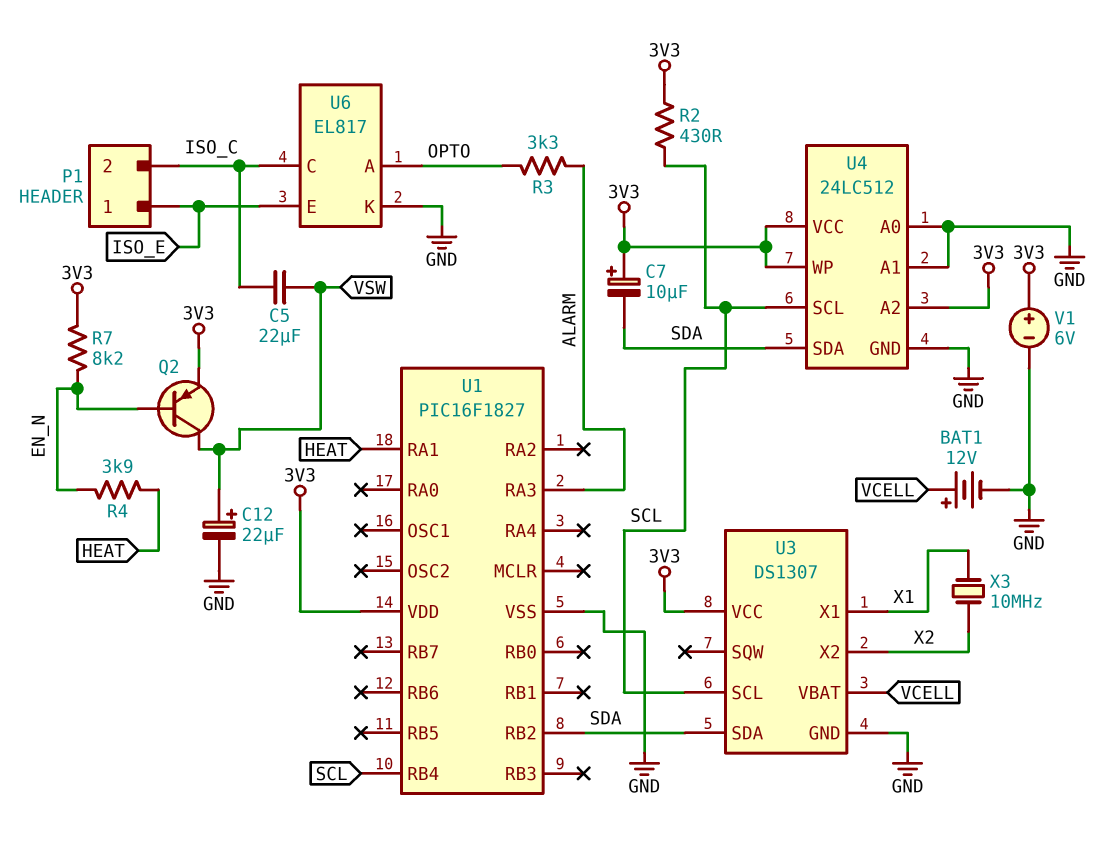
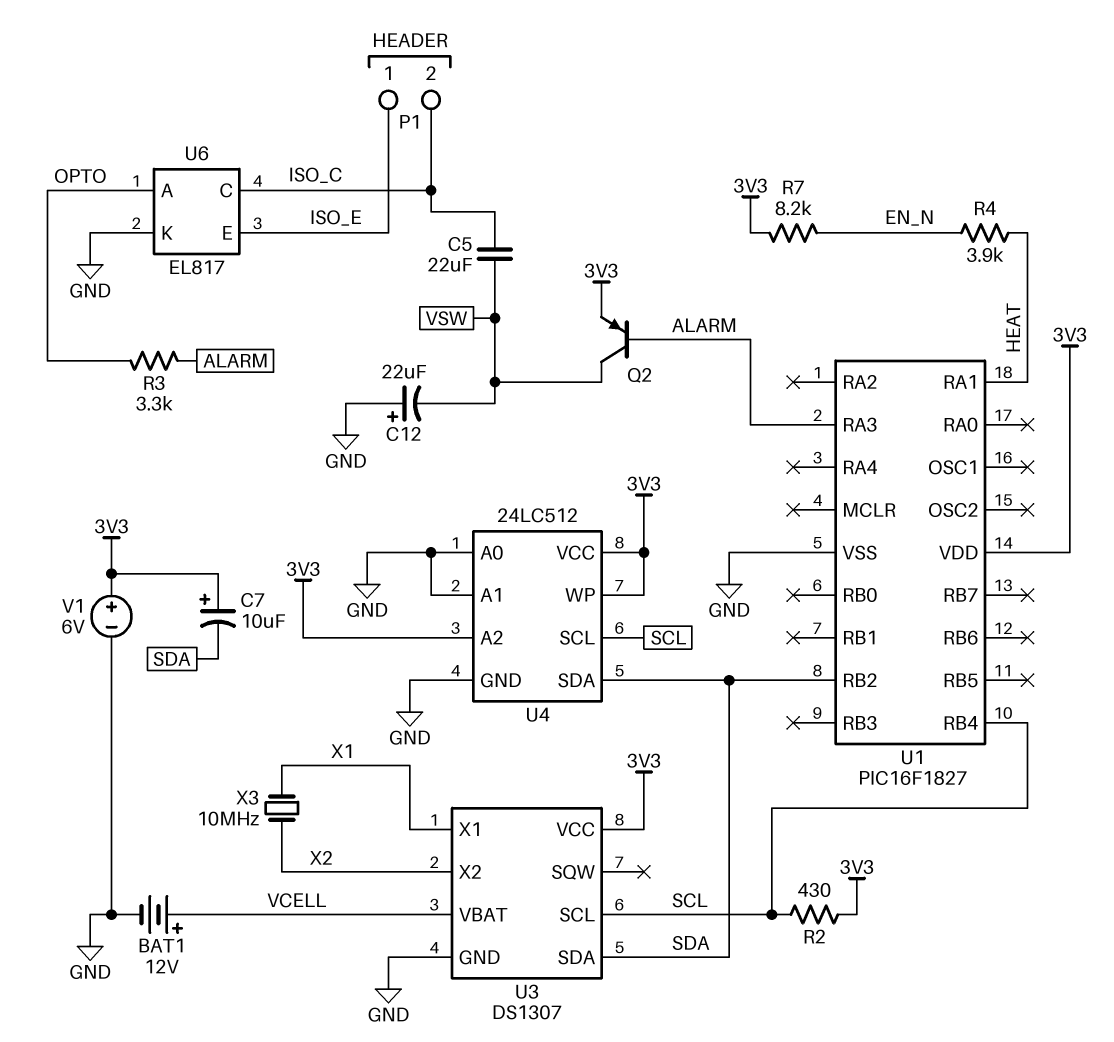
C12: 22uF (plus VSW, minus GND) -> 22uF (plus GND, minus VSW)
Q2: PNP (B EN_N, C VSW, E 3V3) -> PNP (B ALARM, C VSW, E 3V3)

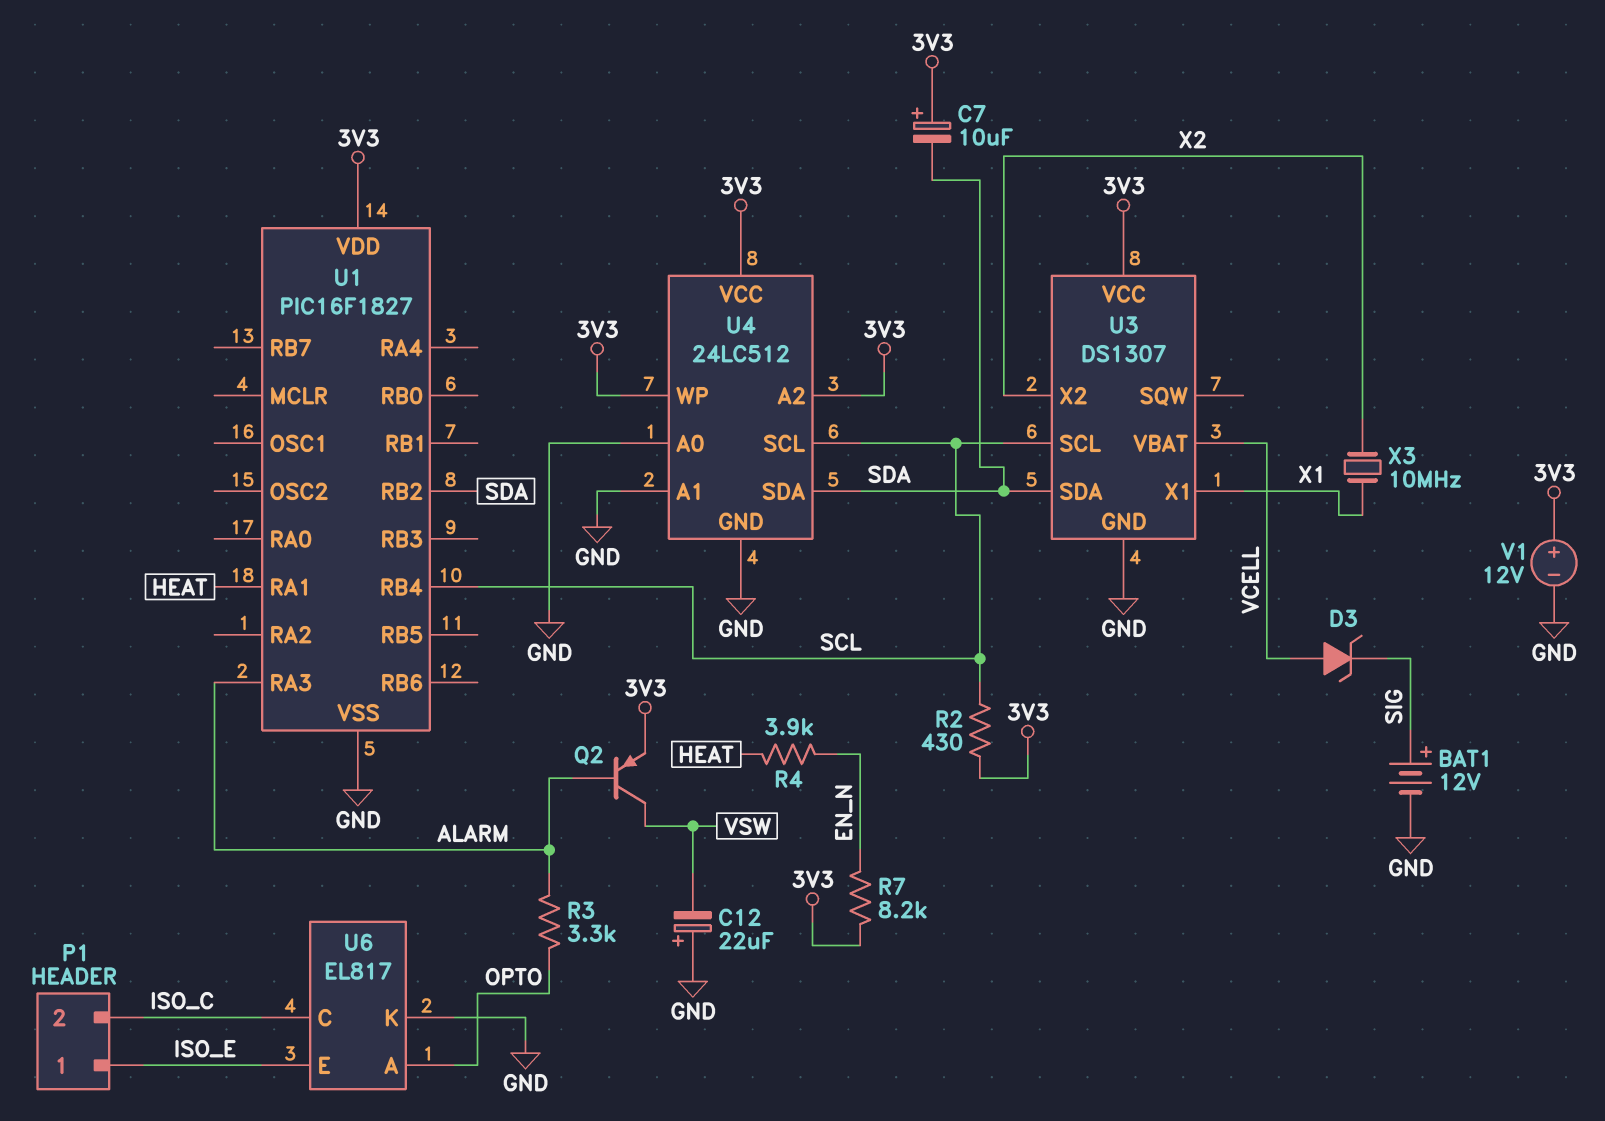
BAT1: 12V (plus VCELL, minus GND) -> 12V (plus SIG, minus GND)
C5: 22uF (ISO_C, VSW) -> none
D3: none -> zener (A VCELL, K SIG)
V1: 6V (plus 3V3, minus GND) -> 12V (plus 3V3, minus GND)

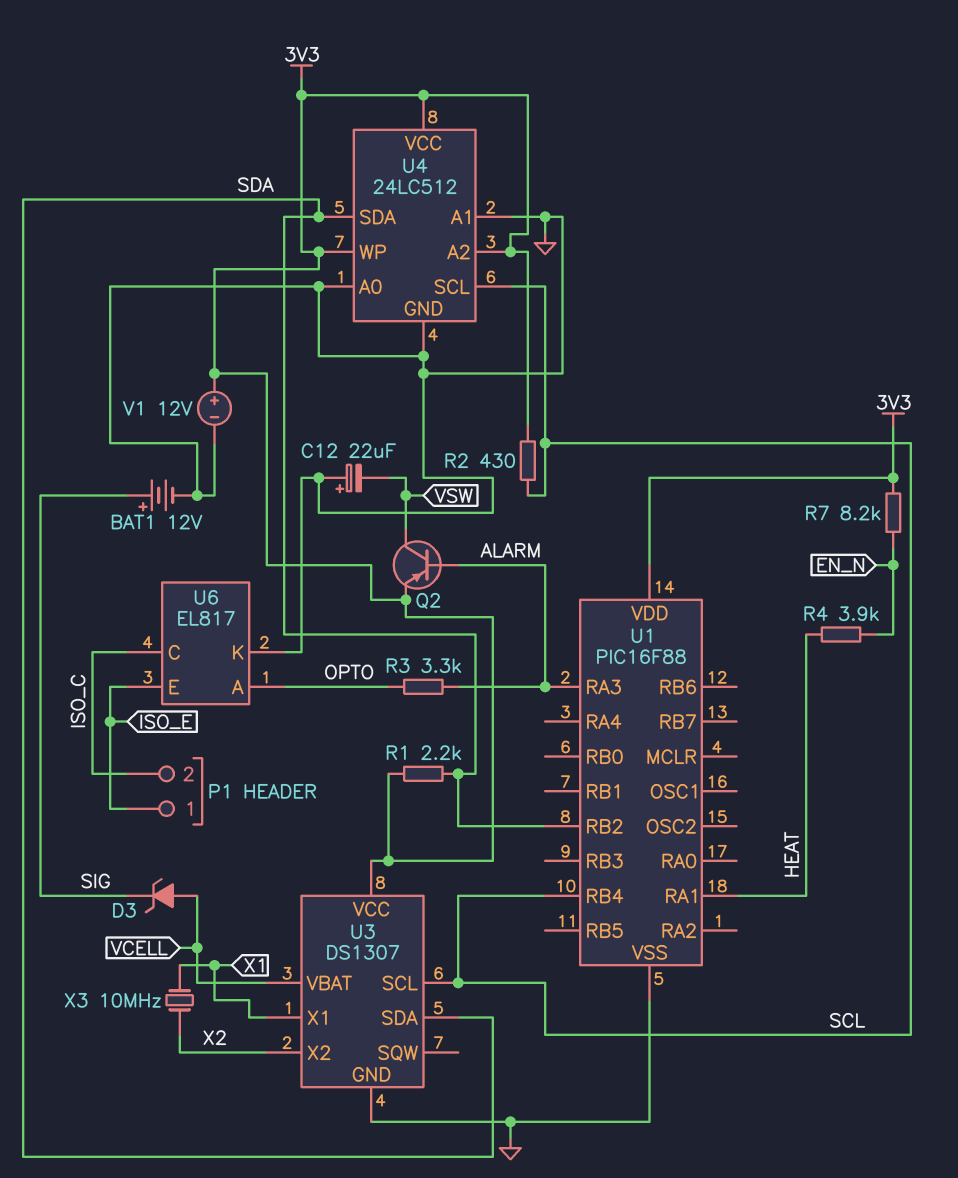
C7: 10uF (plus 3V3, minus SDA) -> none
R1: none -> 2.2k (3V3, SDA)
U1: PIC16F1827 -> PIC16F88

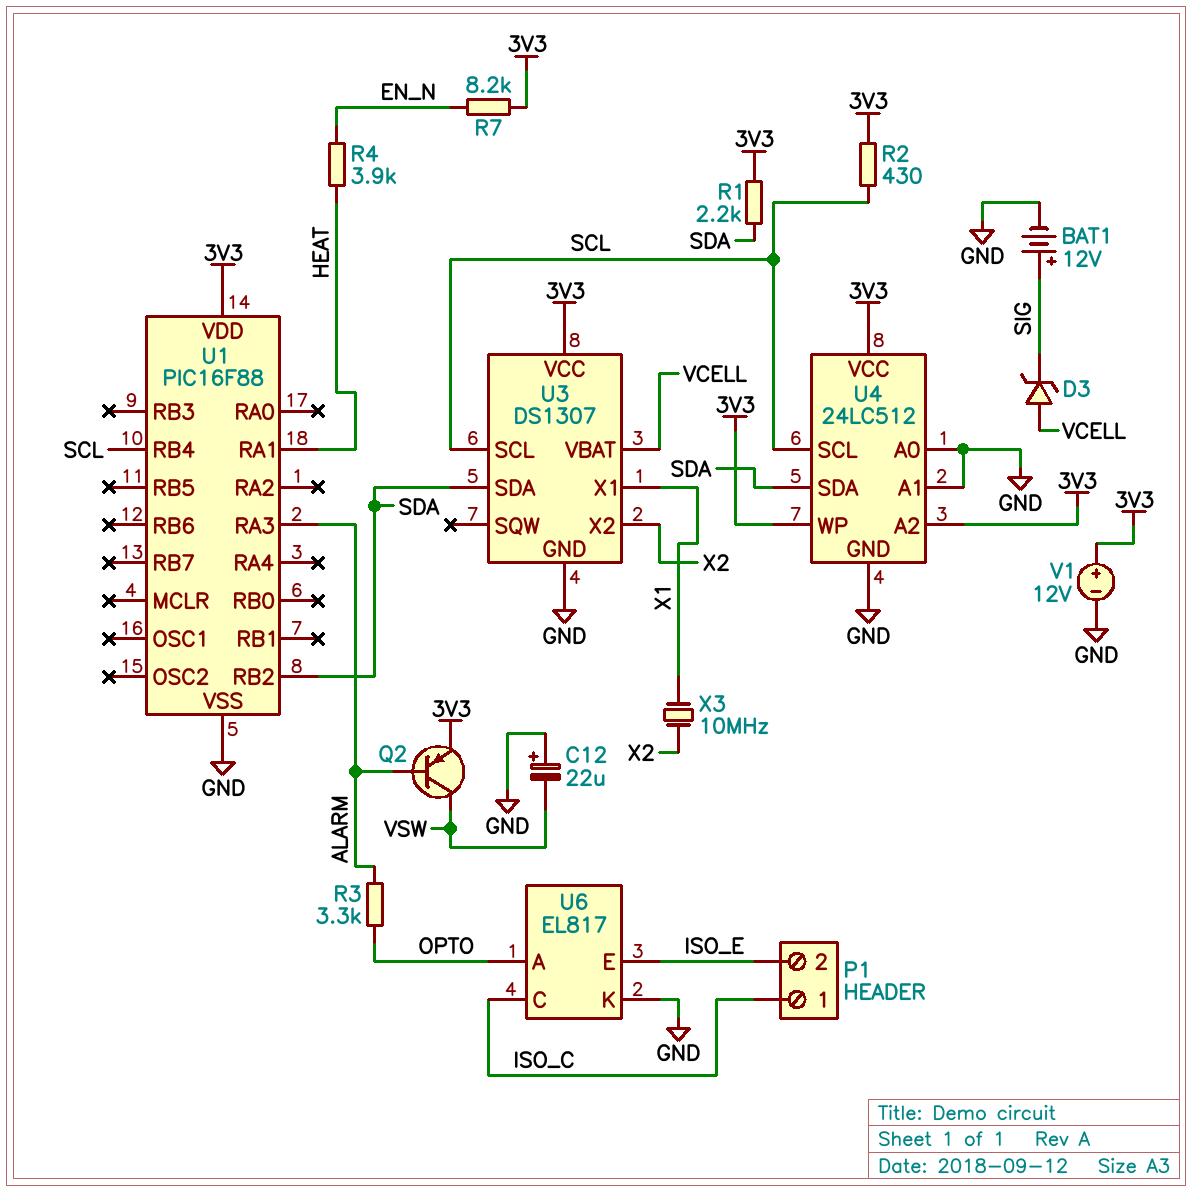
P1 pin 1: ISO_E -> ISO_C
P1 pin 2: ISO_C -> ISO_E

